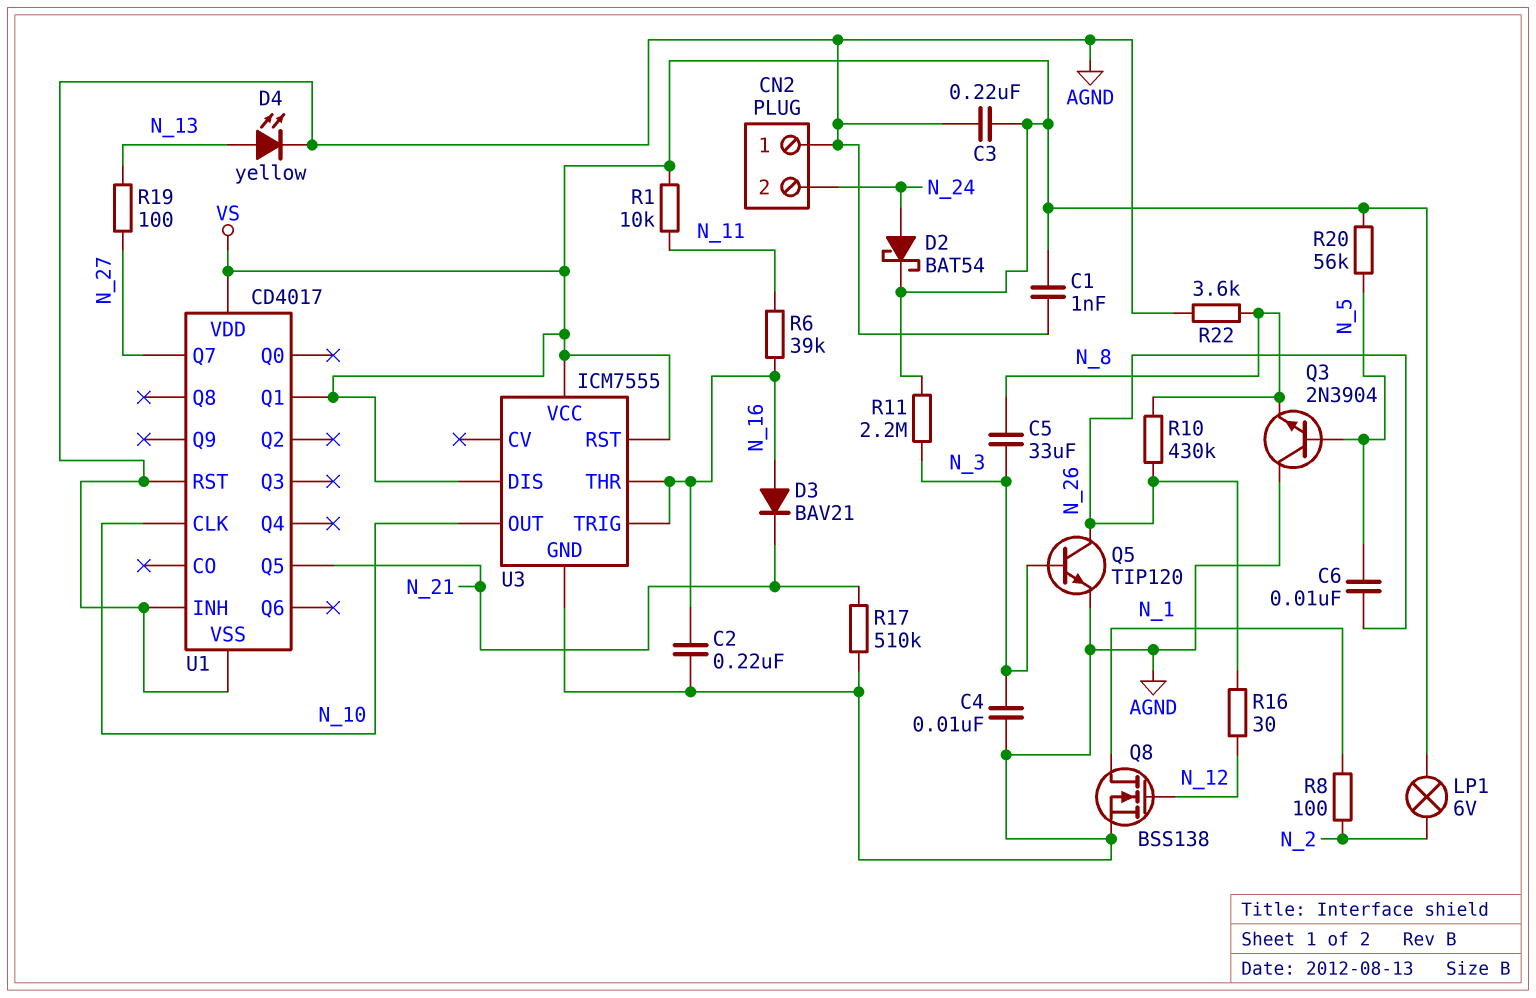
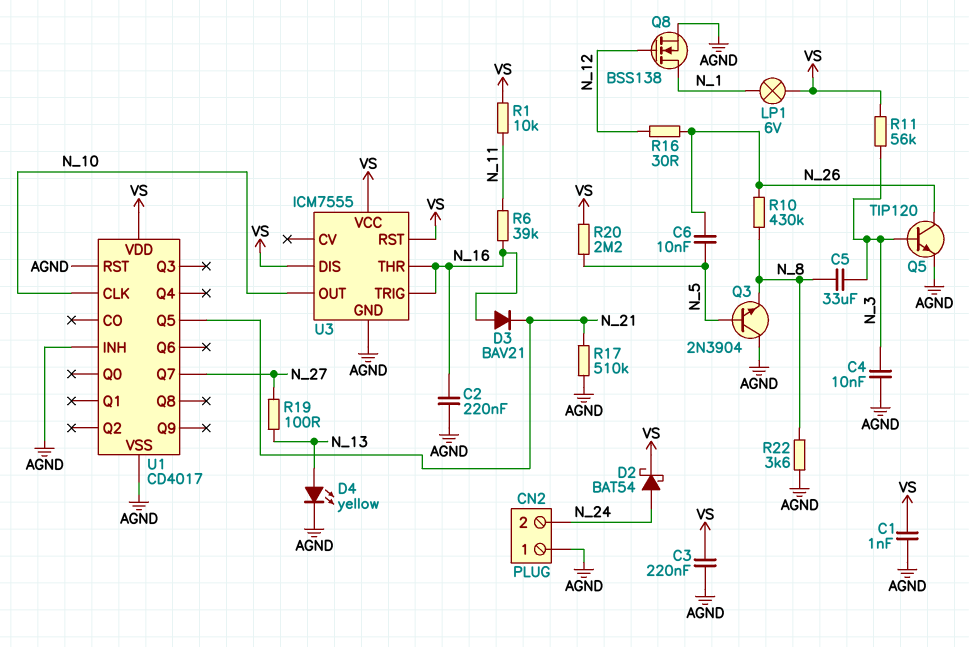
LP1: lamp 6V (N_2, VS) -> lamp 6V (N_1, VS)
R8: 100 (N_1, N_2) -> none
R11: 2.2M (N_3, VS) -> 56k (N_3, VS)
R20: 56k (N_5, VS) -> 2.2M (N_5, VS)
U1 pin Q1: VS -> none

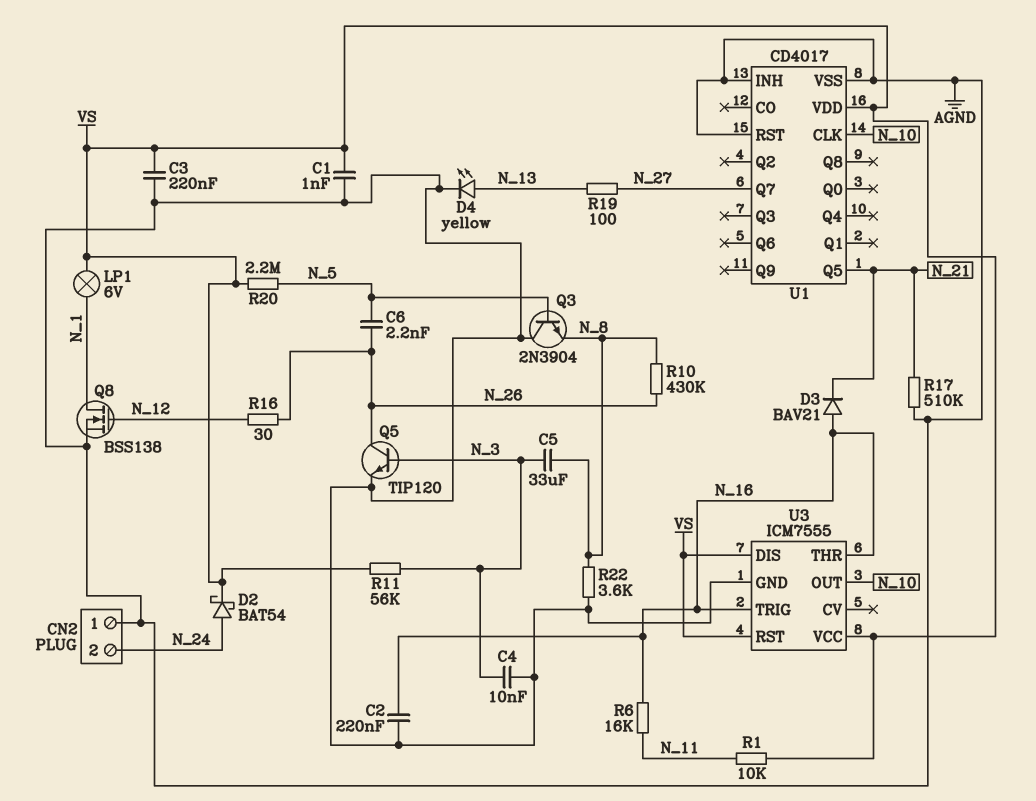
C6: 10nF (N_5, N_26) -> 2.2nF (N_5, N_26)
R6: 39k (N_11, N_16) -> 16k (N_11, N_16)

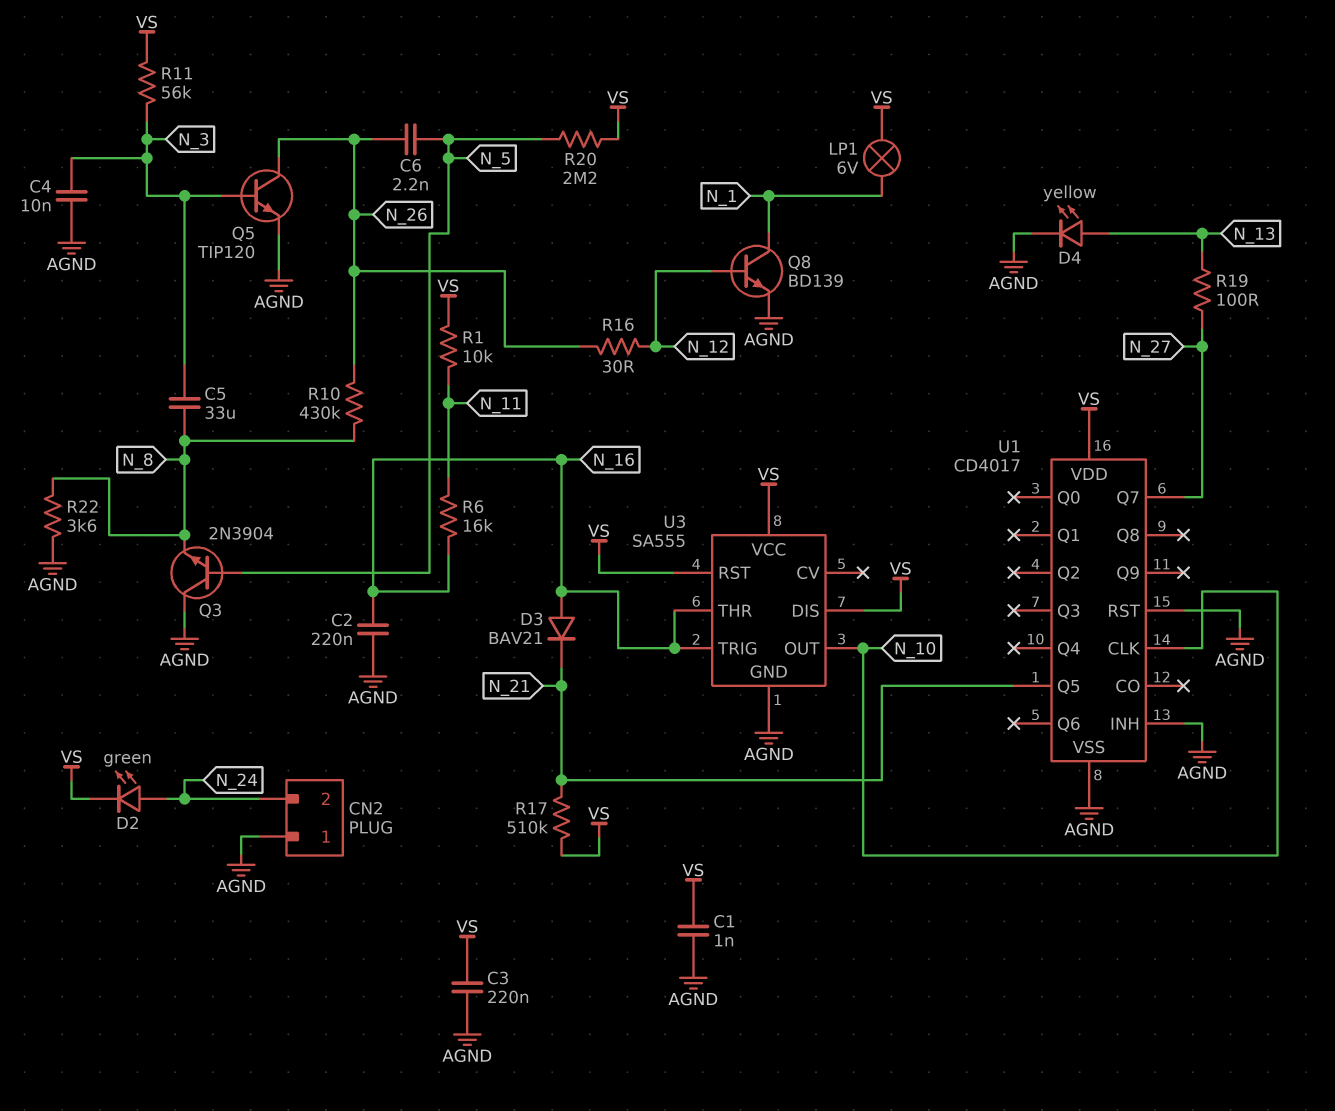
D2: schottky BAT54 (A N_24, K VS) -> LED green (A N_24, K VS)
Q8: NMOS BSS138 (G N_12, D N_1, S AGND) -> NPN BD139 (B N_12, C N_1, E AGND)
R17: 510k (AGND, N_21) -> 510k (N_21, VS)
U3: ICM7555 -> SA555

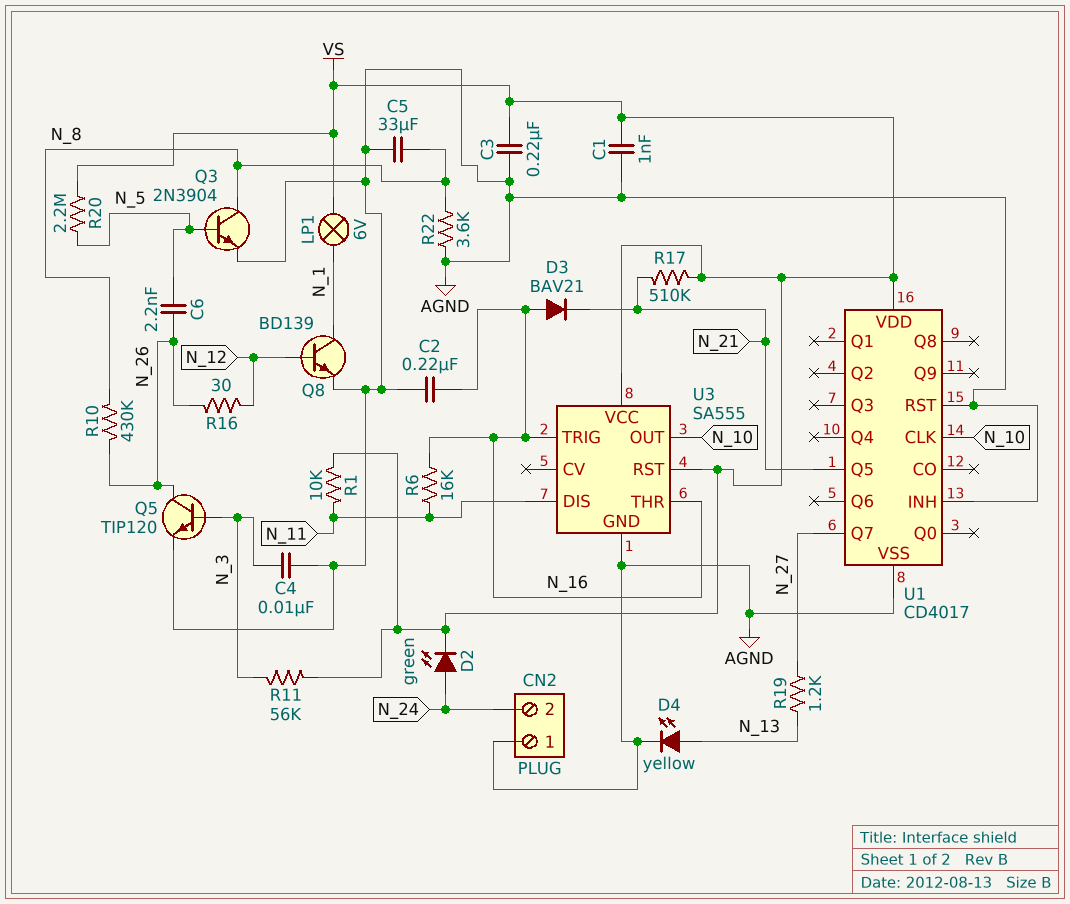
C5: 33uF (N_3, N_8) -> 33uF (AGND, N_8)
Q3: NPN 2N3904 (B N_5, C AGND, E N_8) -> NPN 2N3904 (B N_5, C N_8, E AGND)
R19: 100 (N_13, N_27) -> 1.2k (N_13, N_27)
U3 pin DIS: VS -> N_11

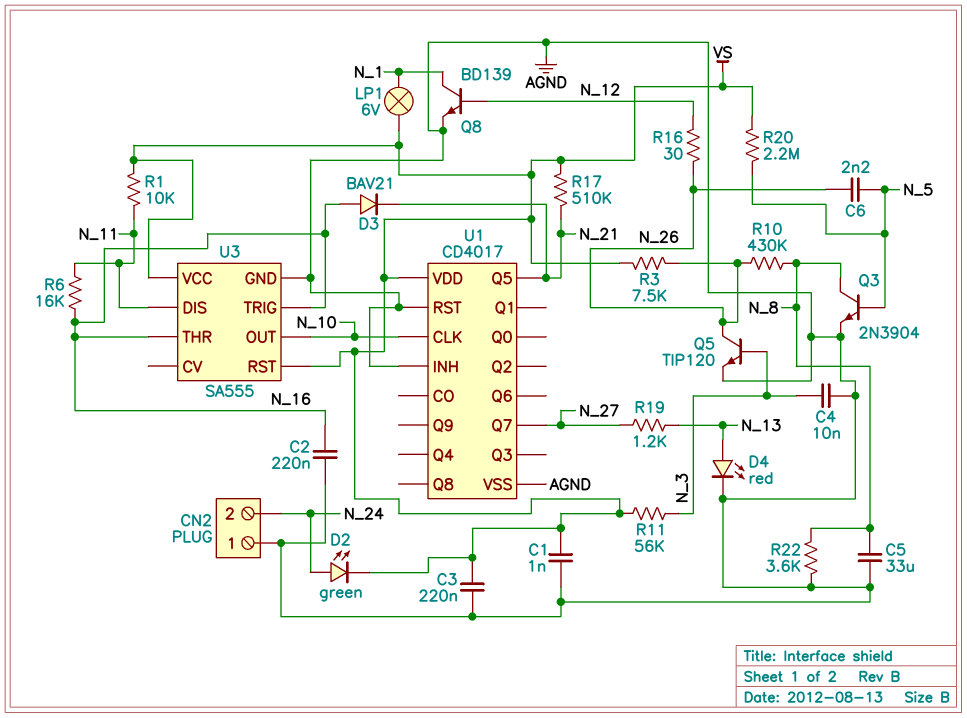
D4: LED yellow (A N_13, K AGND) -> LED red (A N_13, K AGND)
R3: none -> 7.5k (N_26, VS)

